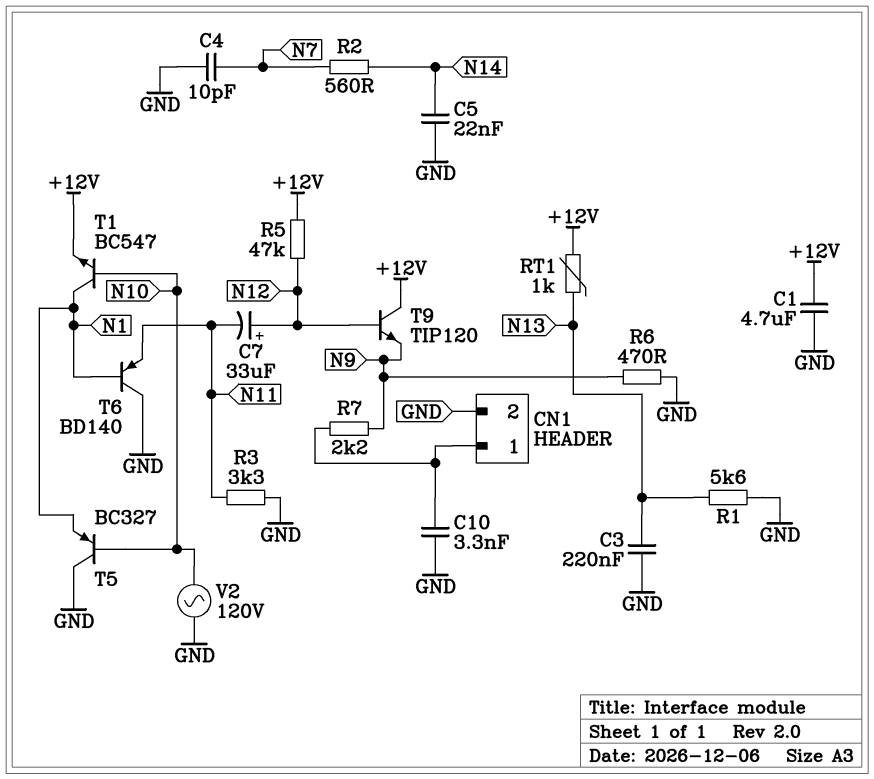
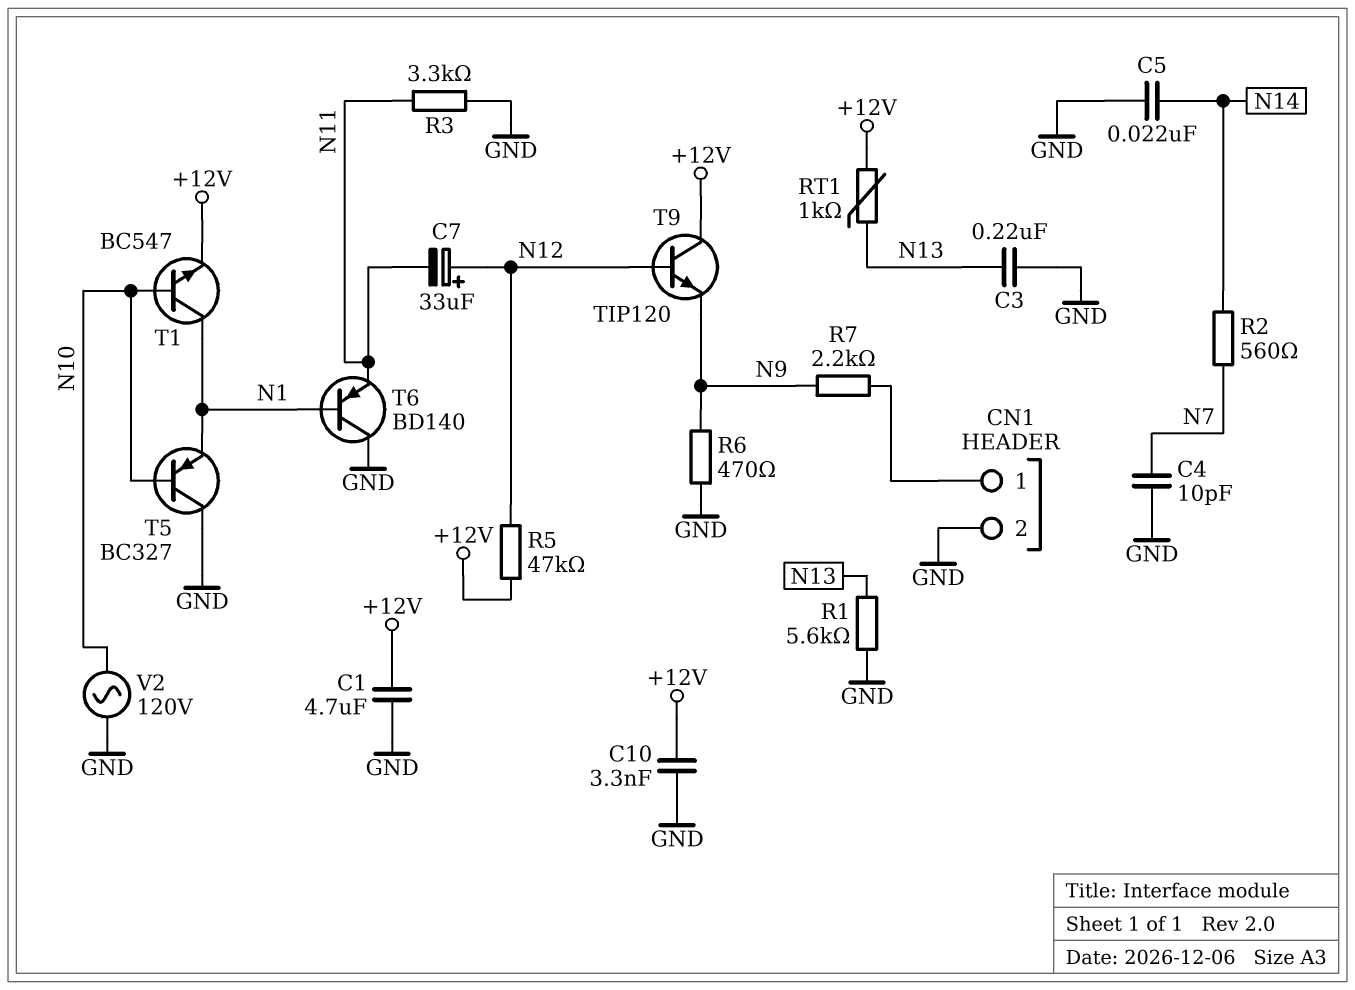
C10: 3.3nF (CN1/1, GND) -> 3.3nF (+12V, GND)

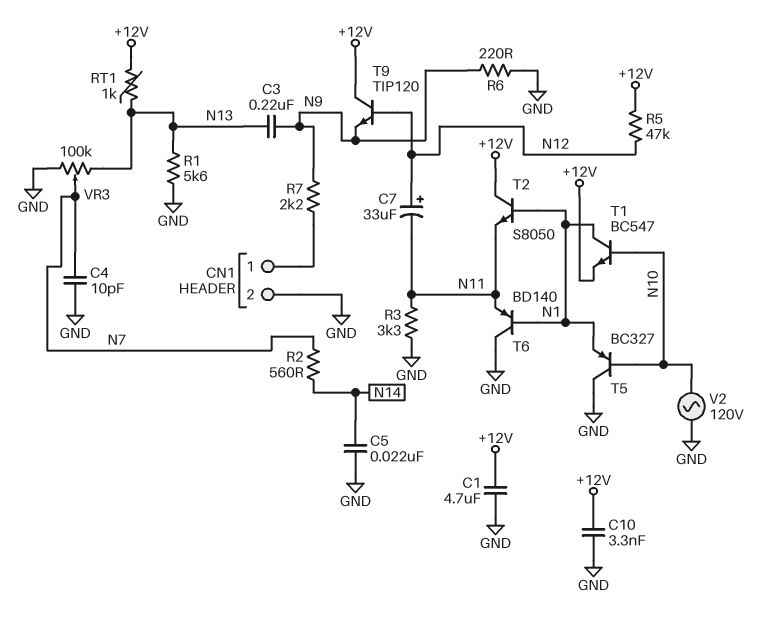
C3: 220nF (GND, N13) -> 220nF (N9, N13)
R6: 470 (GND, N9) -> 220 (GND, N9)
T2: none -> NPN S8050 (B N1, C +12V, E N11)
VR3: none -> 100k (GND, N13, wiper N7)

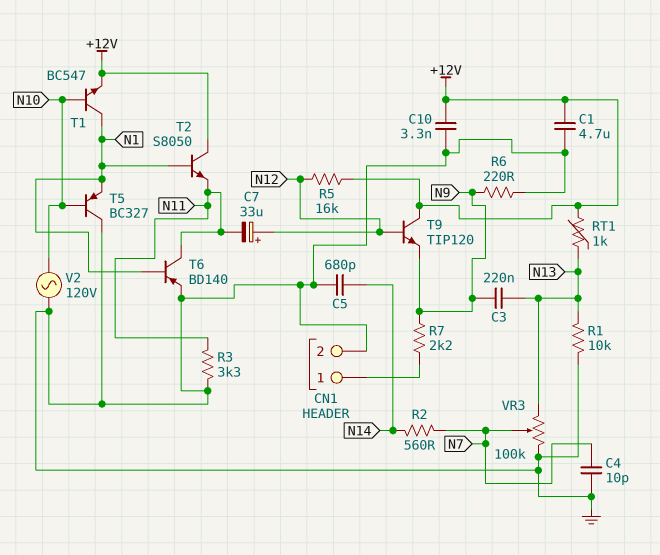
C5: 22nF (GND, N14) -> 680pF (GND, N14)
R1: 5.6k (GND, N13) -> 10k (GND, N13)
R5: 47k (+12V, N12) -> 16k (+12V, N12)
T6: PNP BD140 (B N1, C GND, E N11) -> PNP BD140 (B N1, C N11, E GND)

